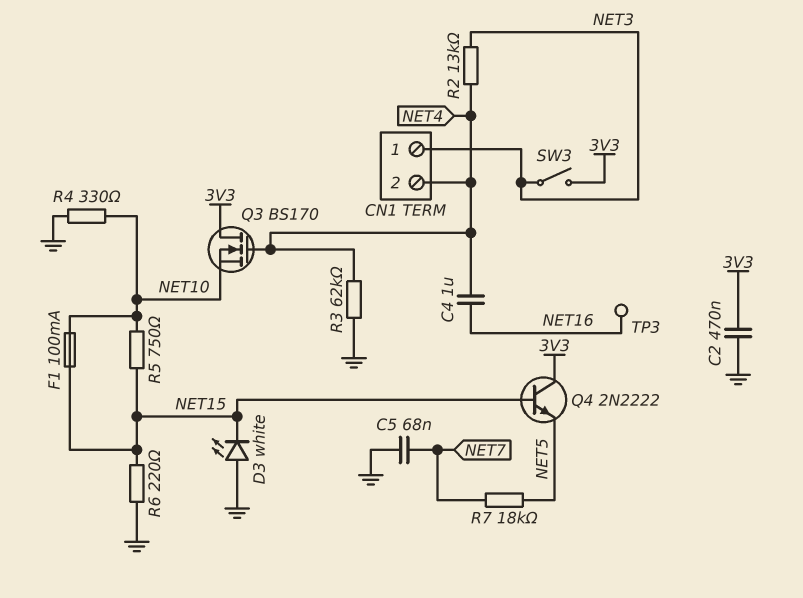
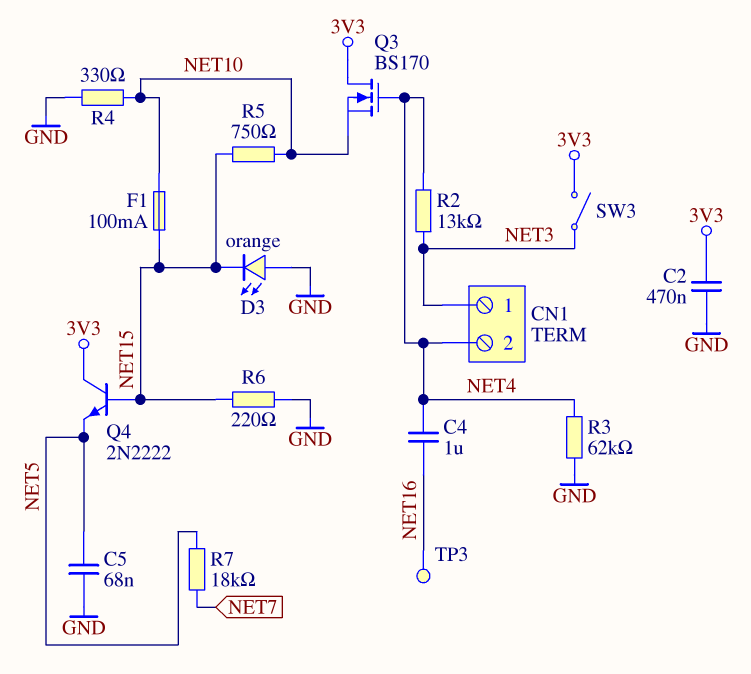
C5: 68nF (GND, NET7) -> 68nF (GND, NET5)
D3: LED white (A GND, K NET15) -> LED orange (A GND, K NET15)

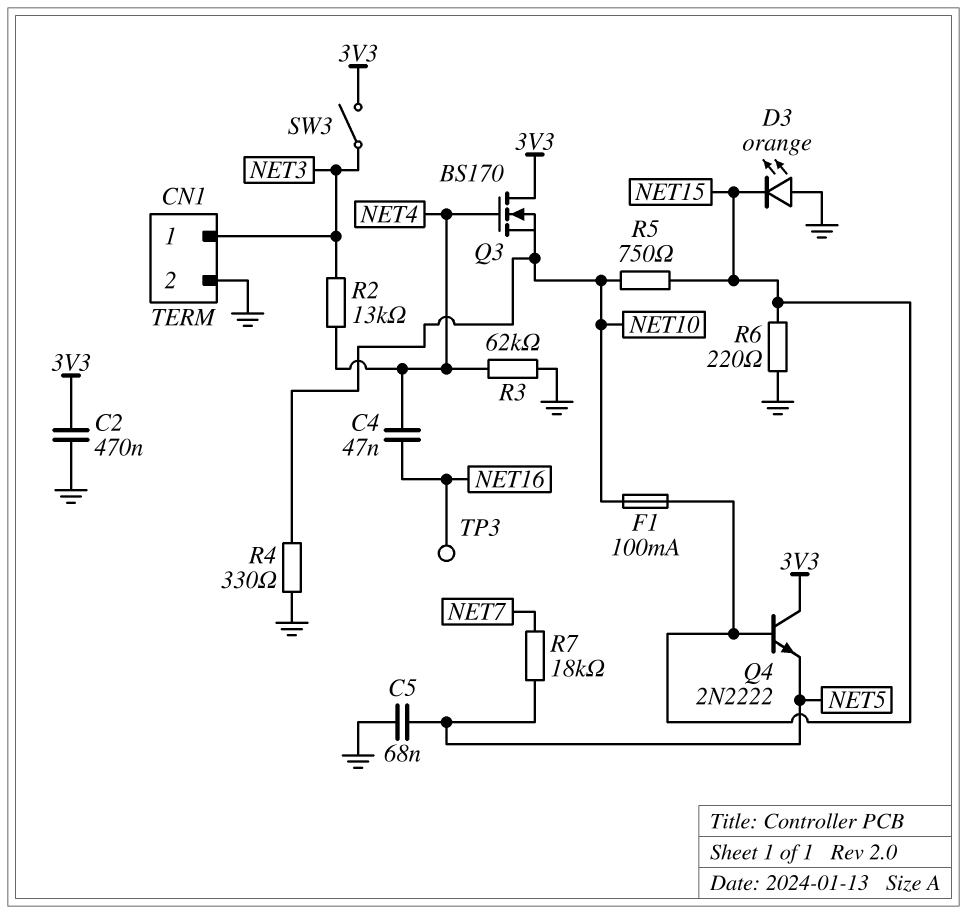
C4: 1uF (NET4, NET16) -> 47nF (NET4, NET16)
CN1 pin 2: NET4 -> GND

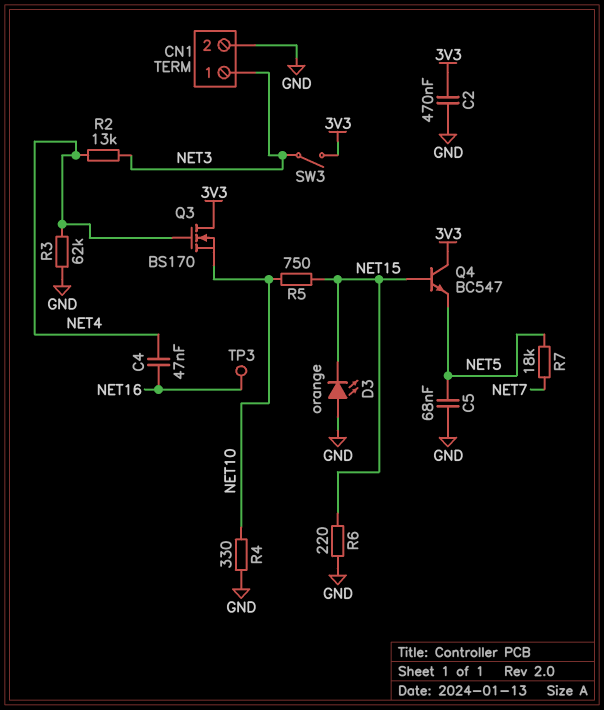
F1: 100mA (NET10, NET15) -> none
Q4: NPN 2N2222 (B NET15, C 3V3, E NET5) -> NPN BC547 (B NET15, C 3V3, E NET5)

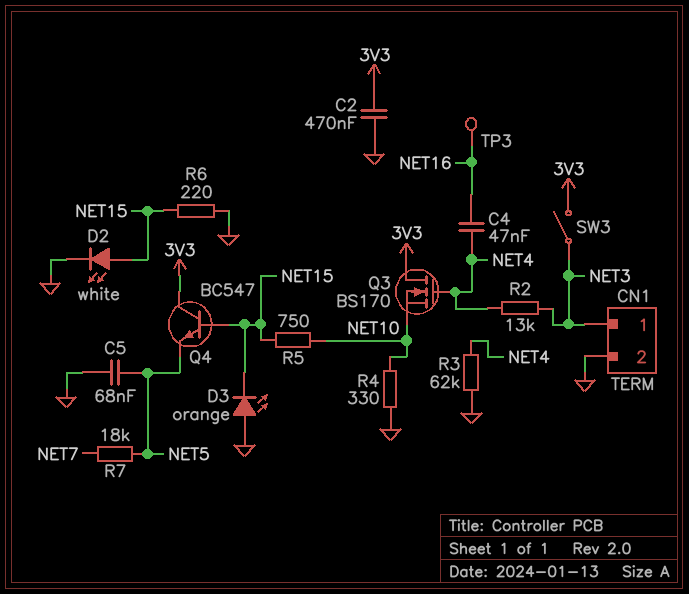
D2: none -> LED white (A NET15, K GND)

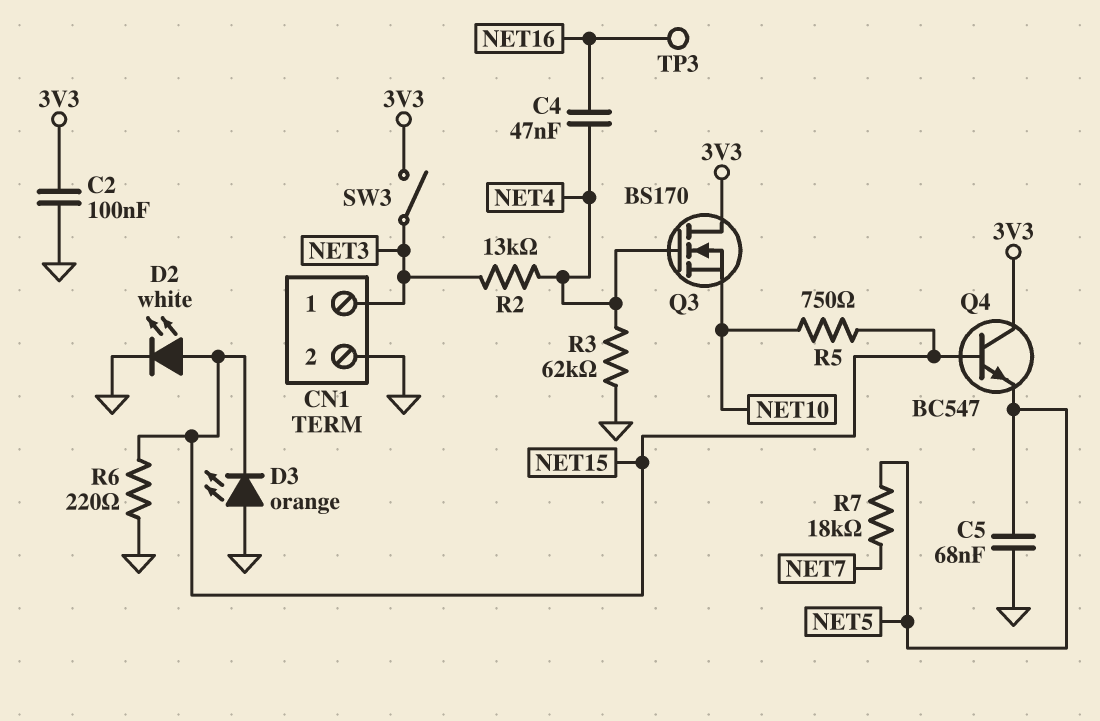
C2: 470nF (3V3, GND) -> 100nF (3V3, GND)
R4: 330 (GND, NET10) -> none

